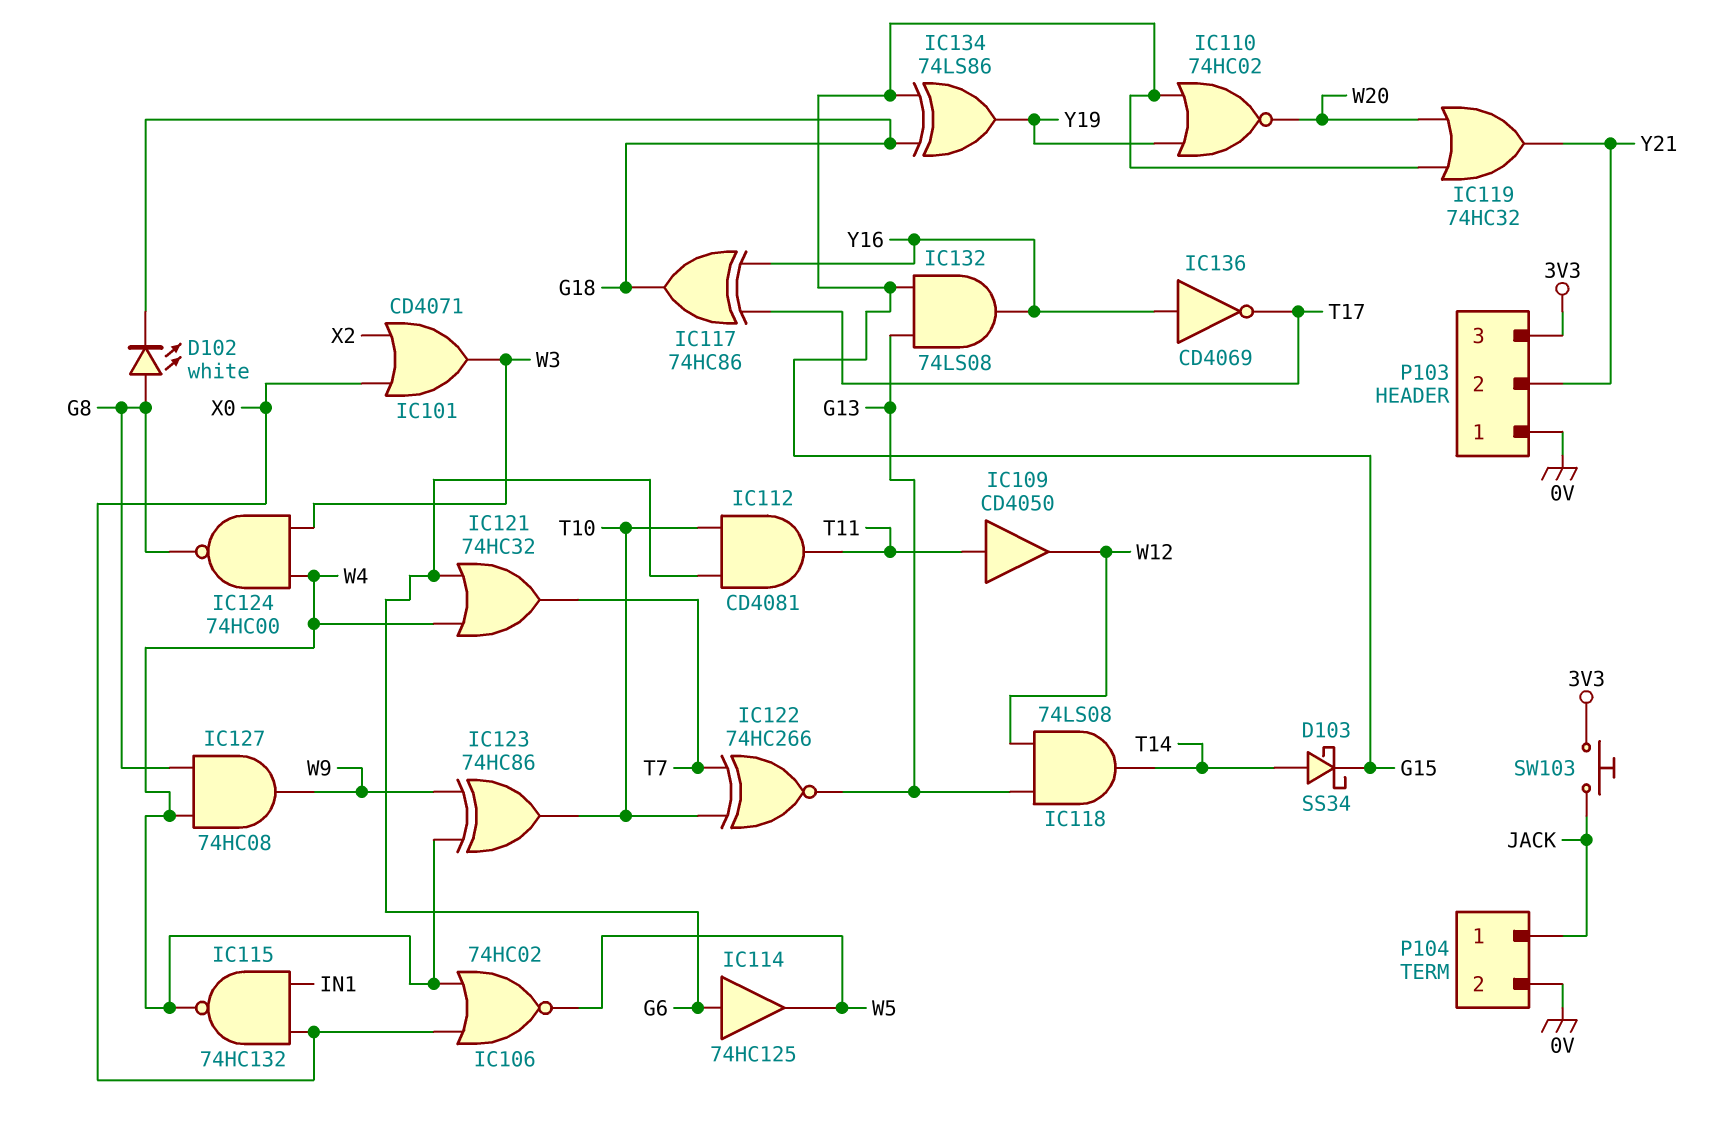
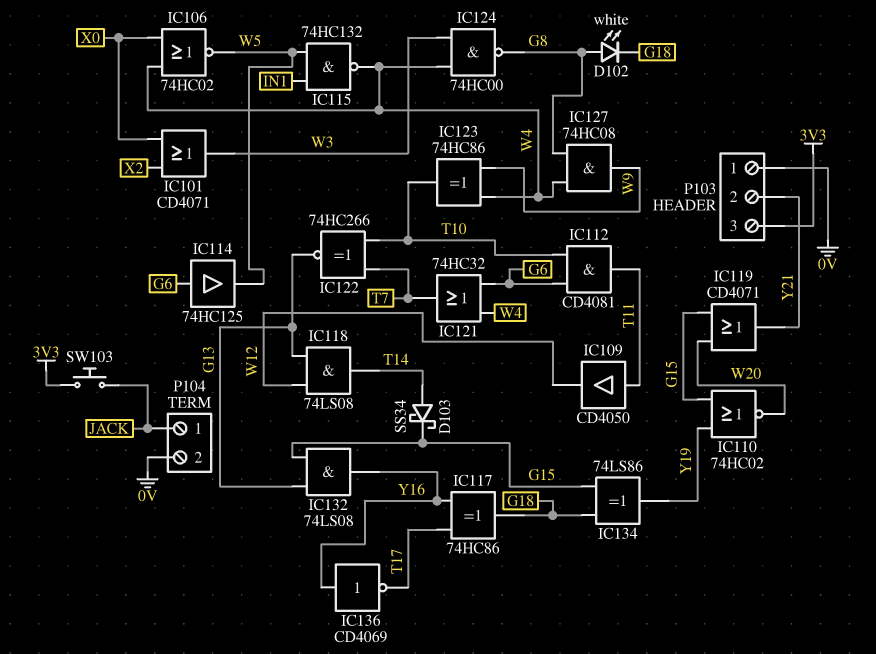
IC115: NAND 74HC132 (in IN1, in X0, out W4) -> NAND 74HC132 (in IN1, in W5, out W4)
IC119: OR 74HC32 (in G15, in W20, out Y21) -> OR CD4071 (in G15, in W20, out Y21)

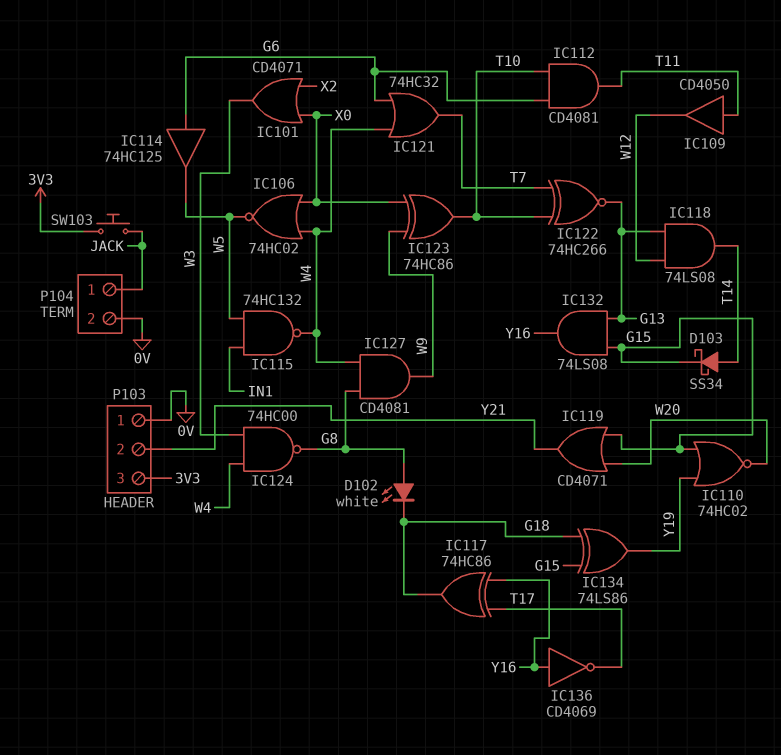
IC123: XOR 74HC86 (in W4, in W9, out T10) -> XOR 74HC86 (in W9, in X0, out T10)
IC127: AND 74HC08 (in G8, in W4, out W9) -> AND CD4081 (in G8, in W4, out W9)

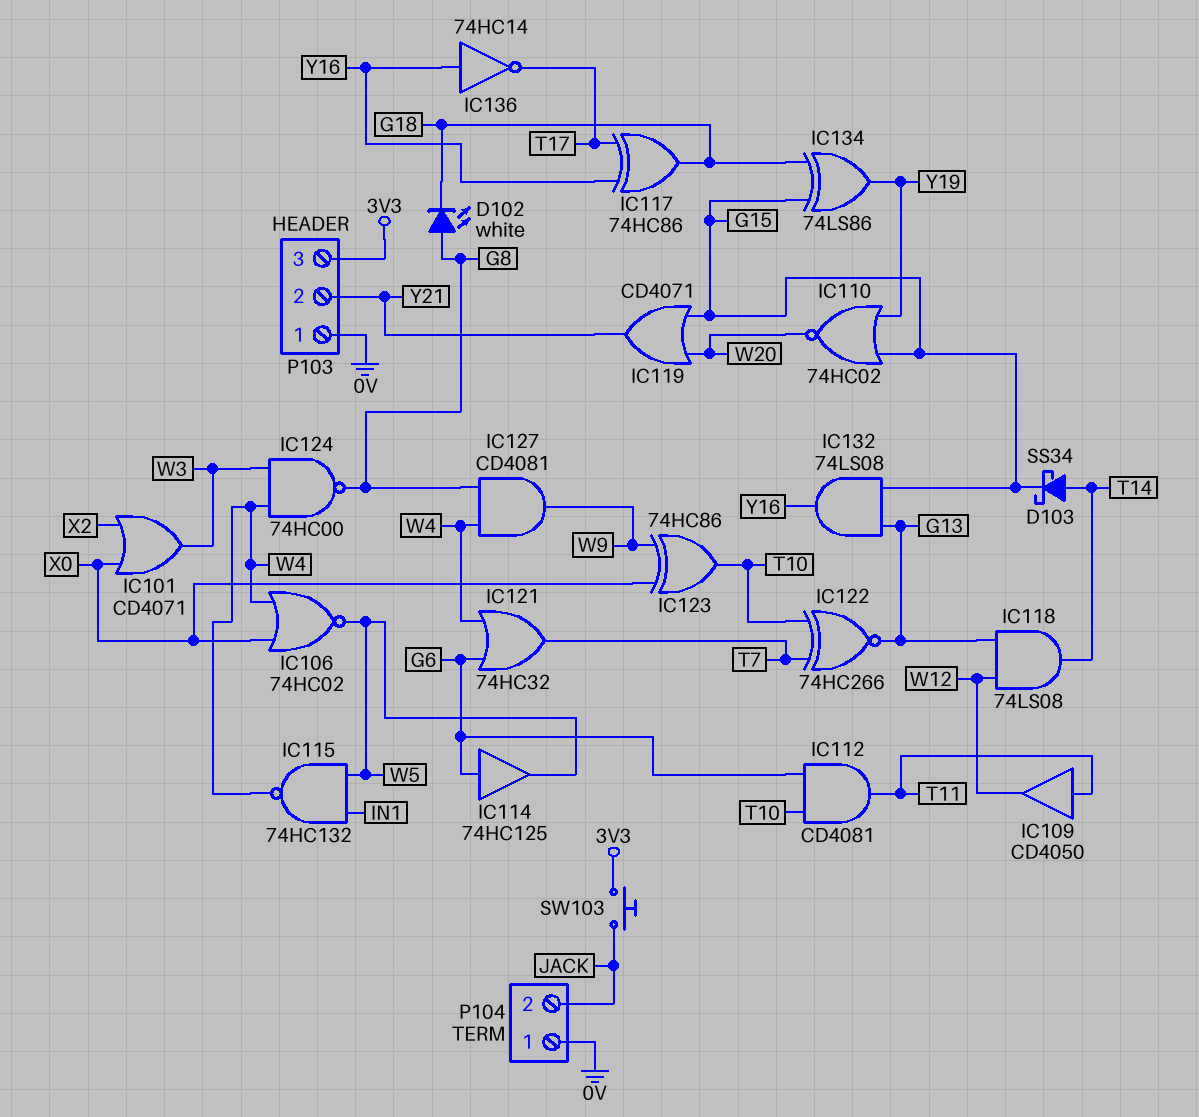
IC136: NOT CD4069 (in Y16, out T17) -> NOT 74HC14 (in Y16, out T17)
P104 pin 1: JACK -> 0V
P104 pin 2: 0V -> JACK

